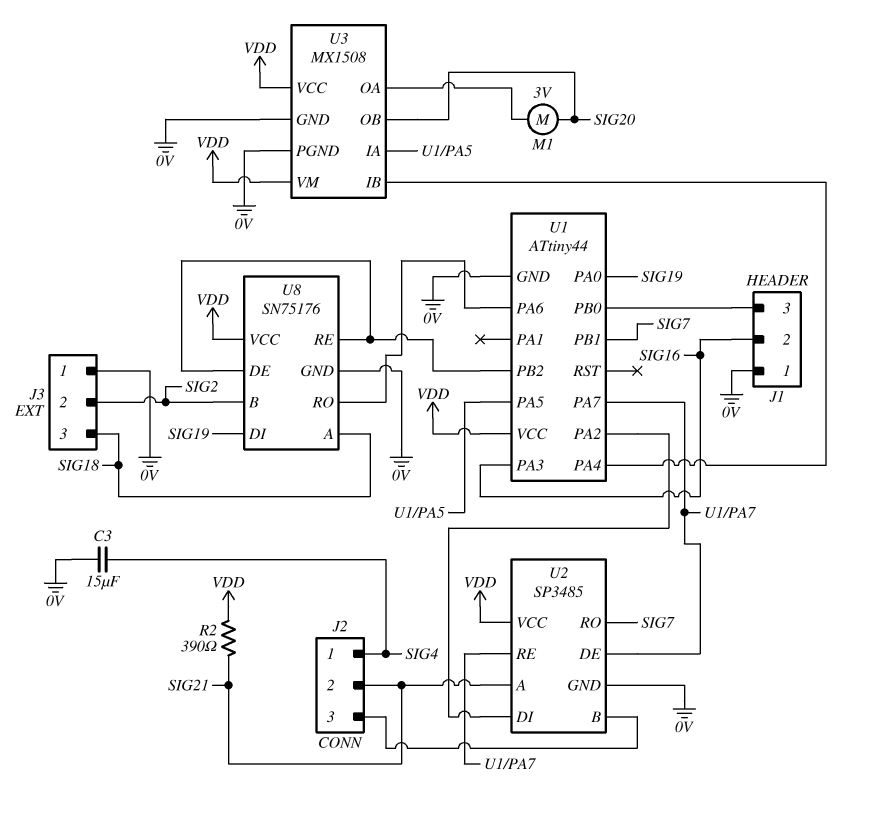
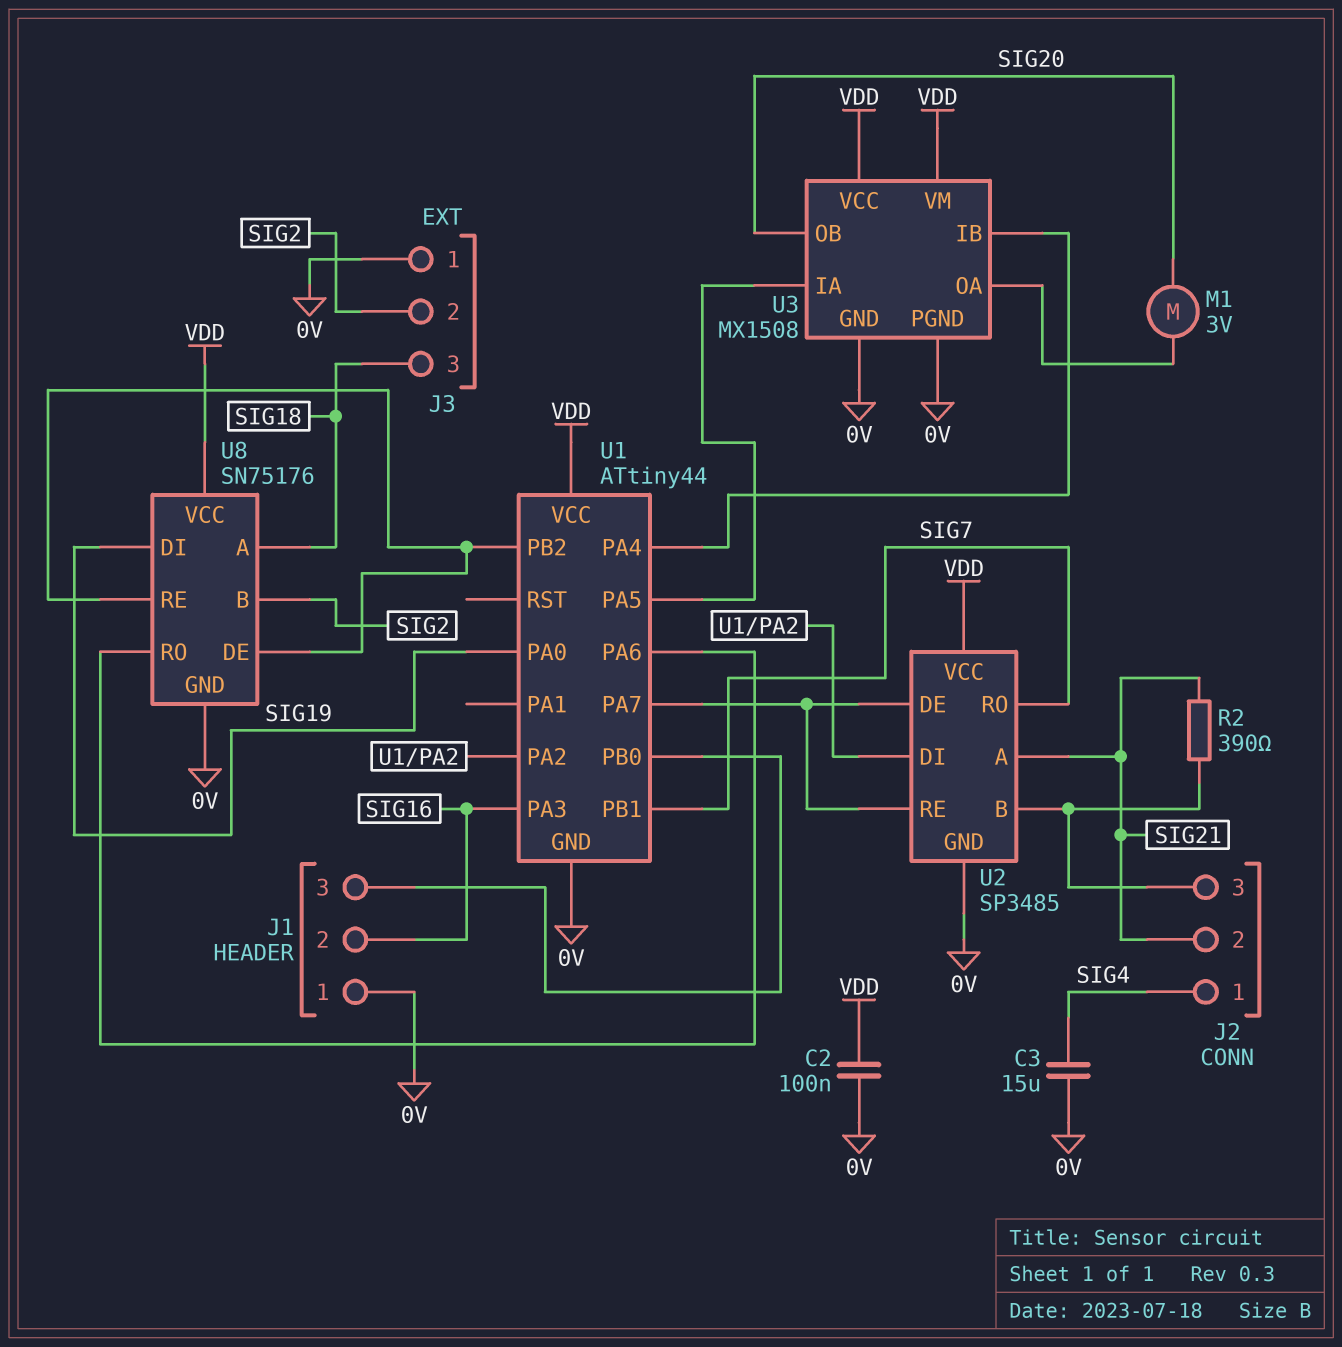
C2: none -> 100nF (0V, VDD)
R2: 390 (SIG21, VDD) -> 390 (J2/3, SIG21)

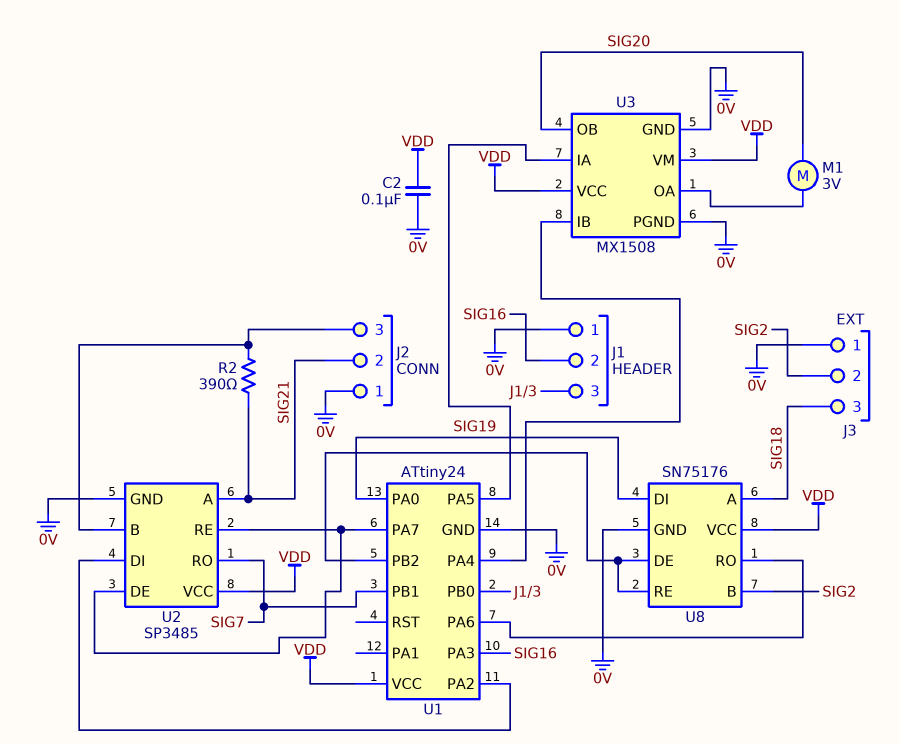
C3: 15uF (0V, SIG4) -> none
J2 pin 1: SIG4 -> 0V
U1: ATtiny44 -> ATtiny24

